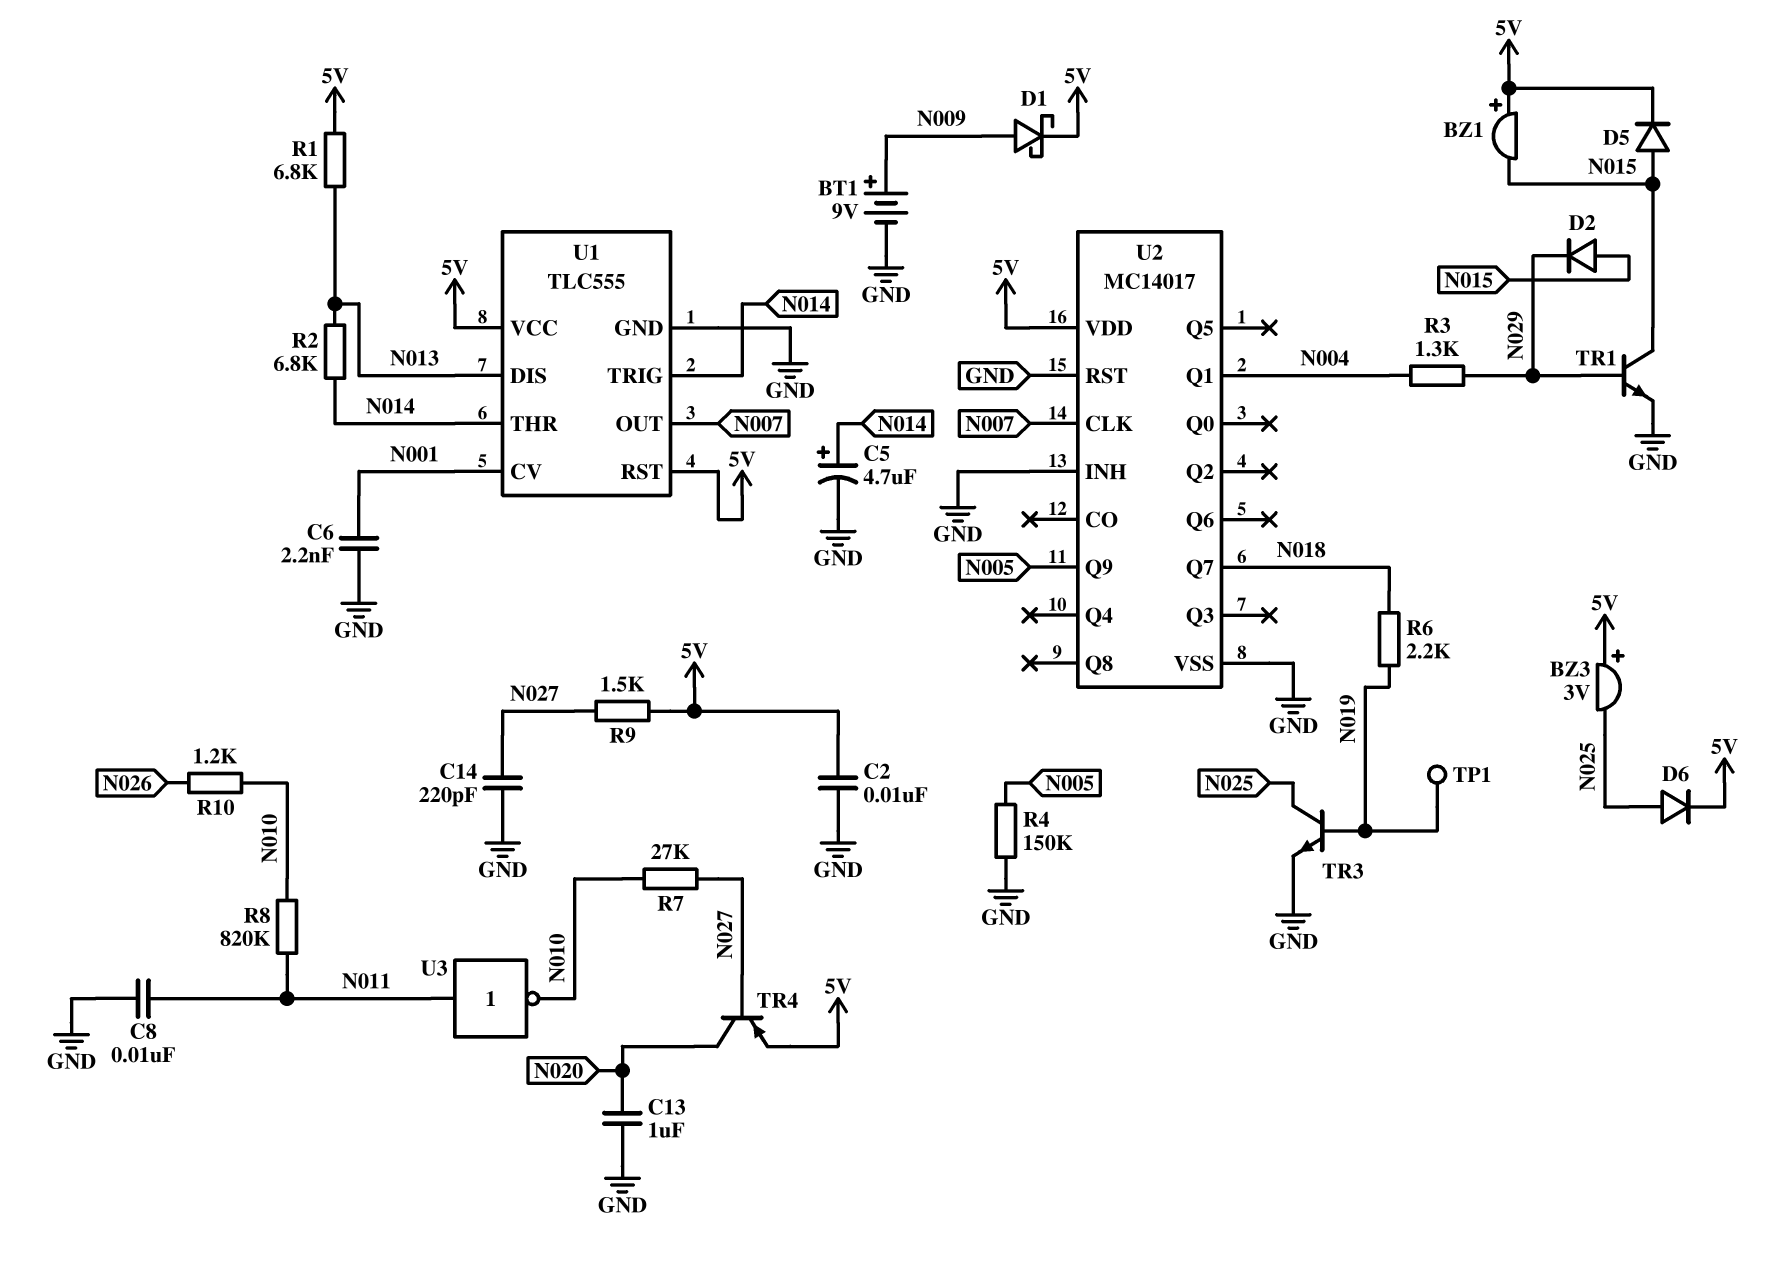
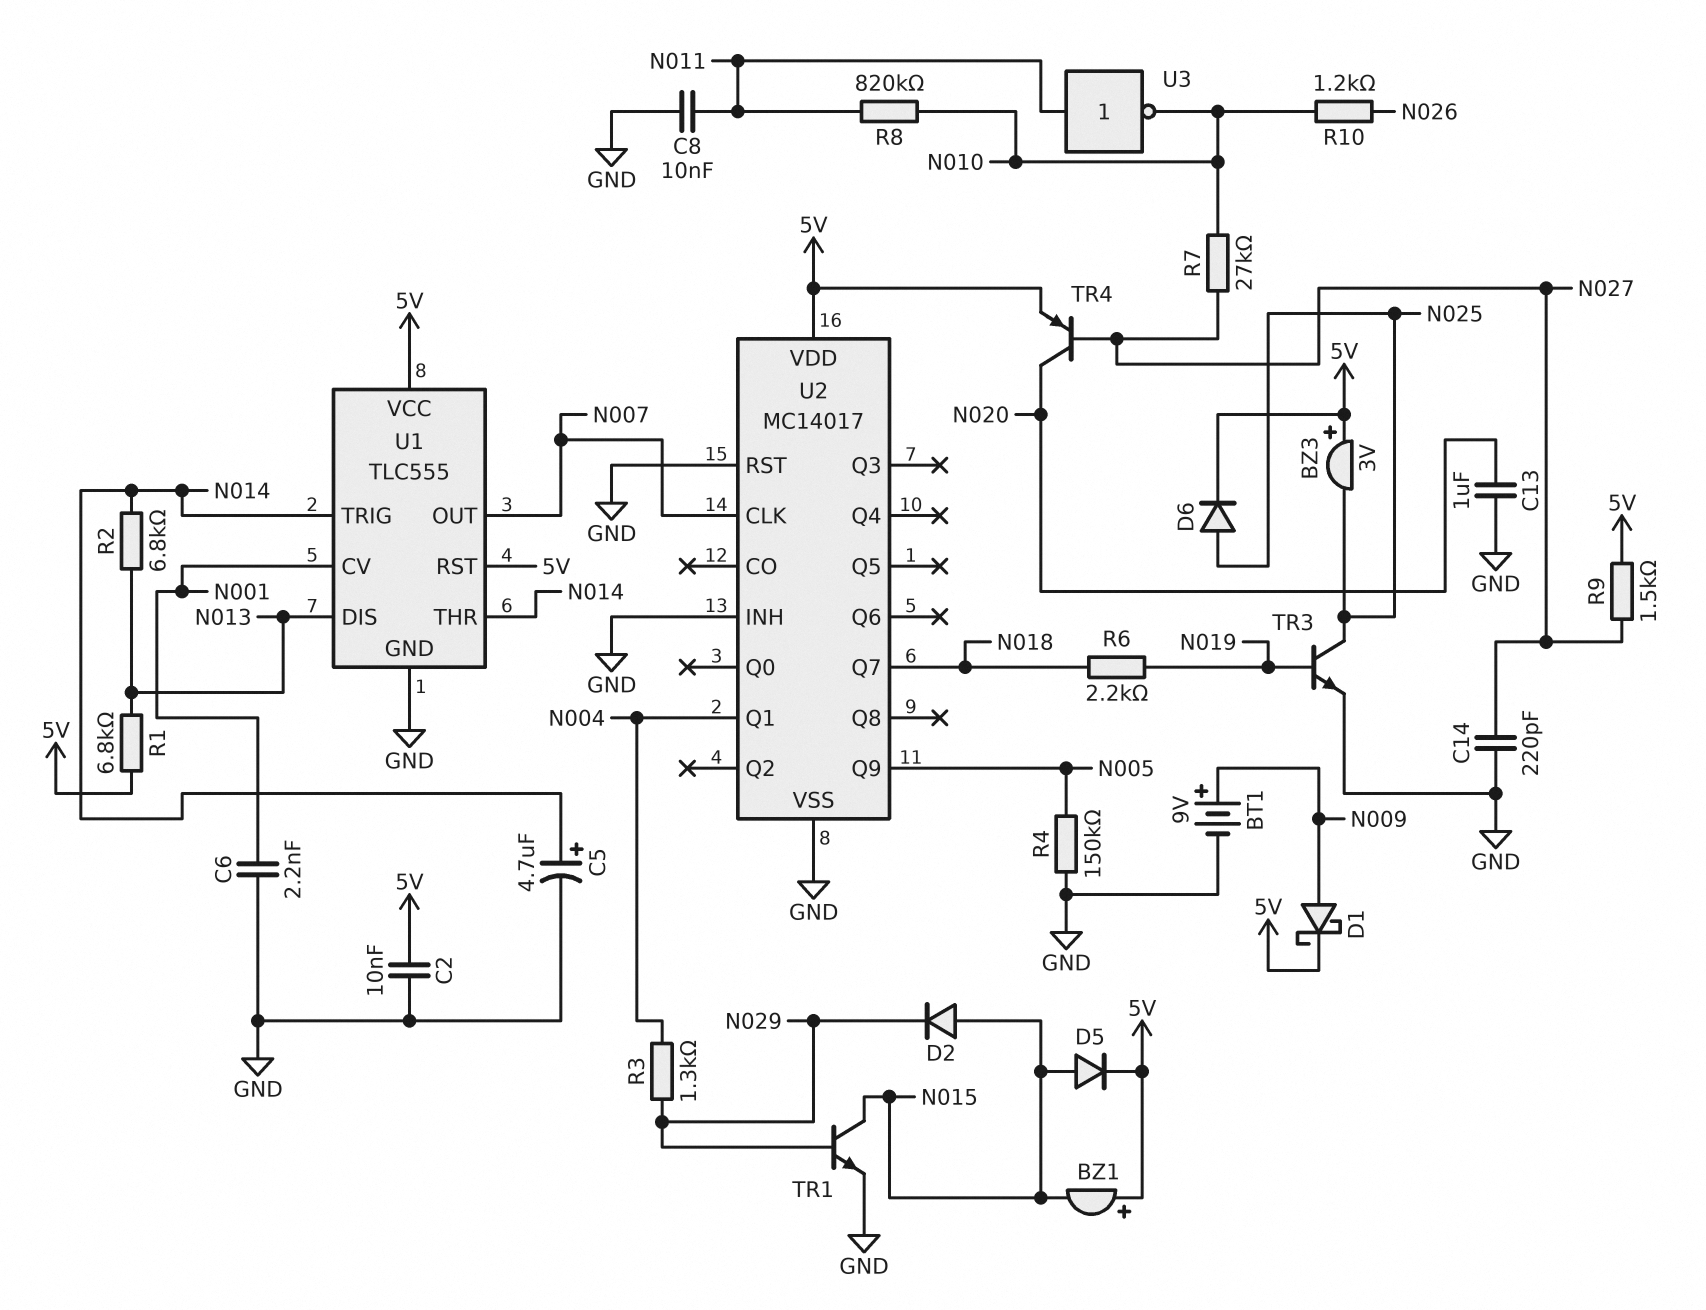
TP1: test point (N019) -> none

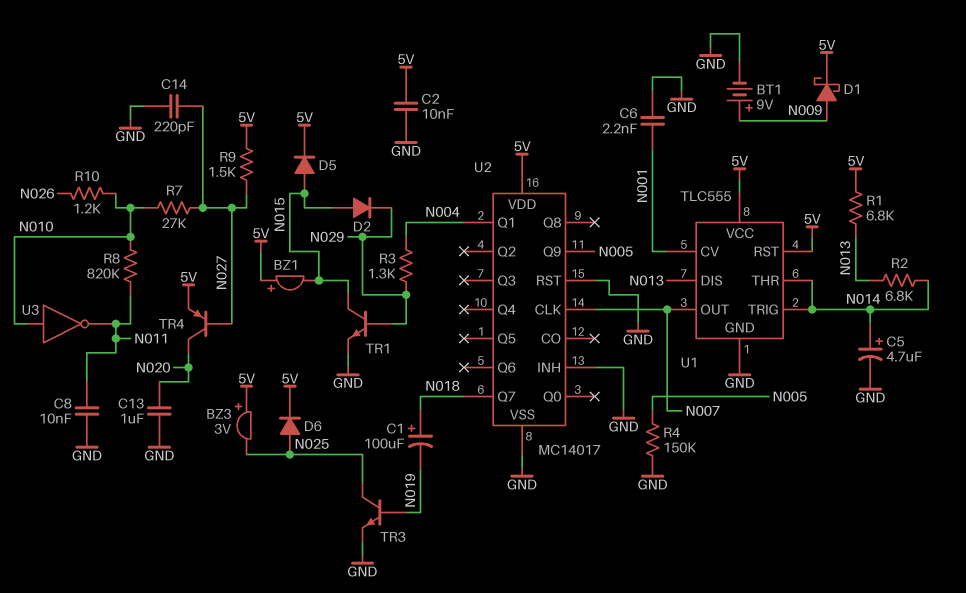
C1: none -> 100uF (plus N018, minus N019)
R6: 2.2k (N018, N019) -> none
U3: NOT (in N011, out N010) -> NOT (in N010, out N011)

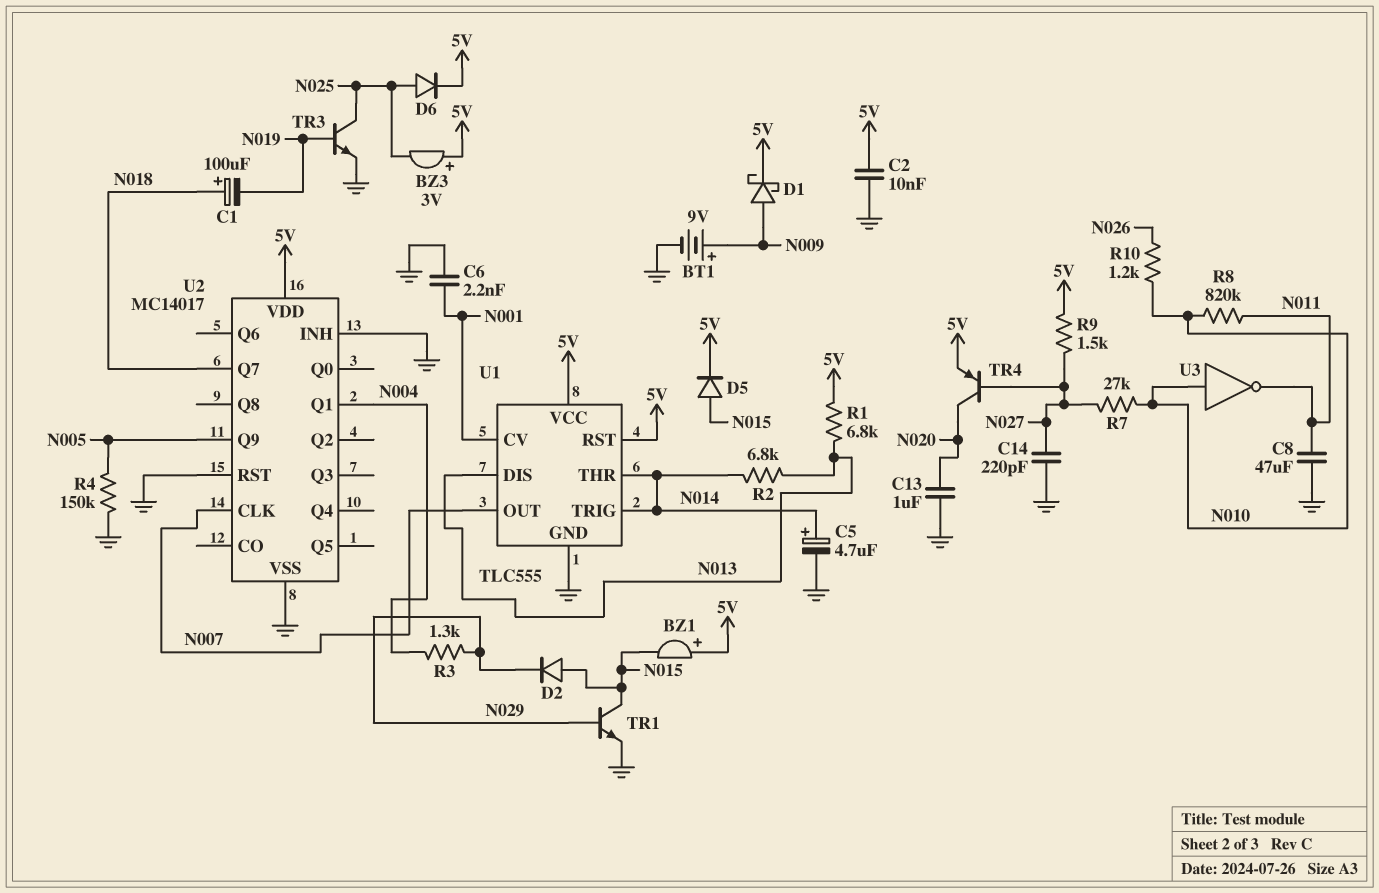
C8: 10nF (GND, N011) -> 47uF (GND, N011)

